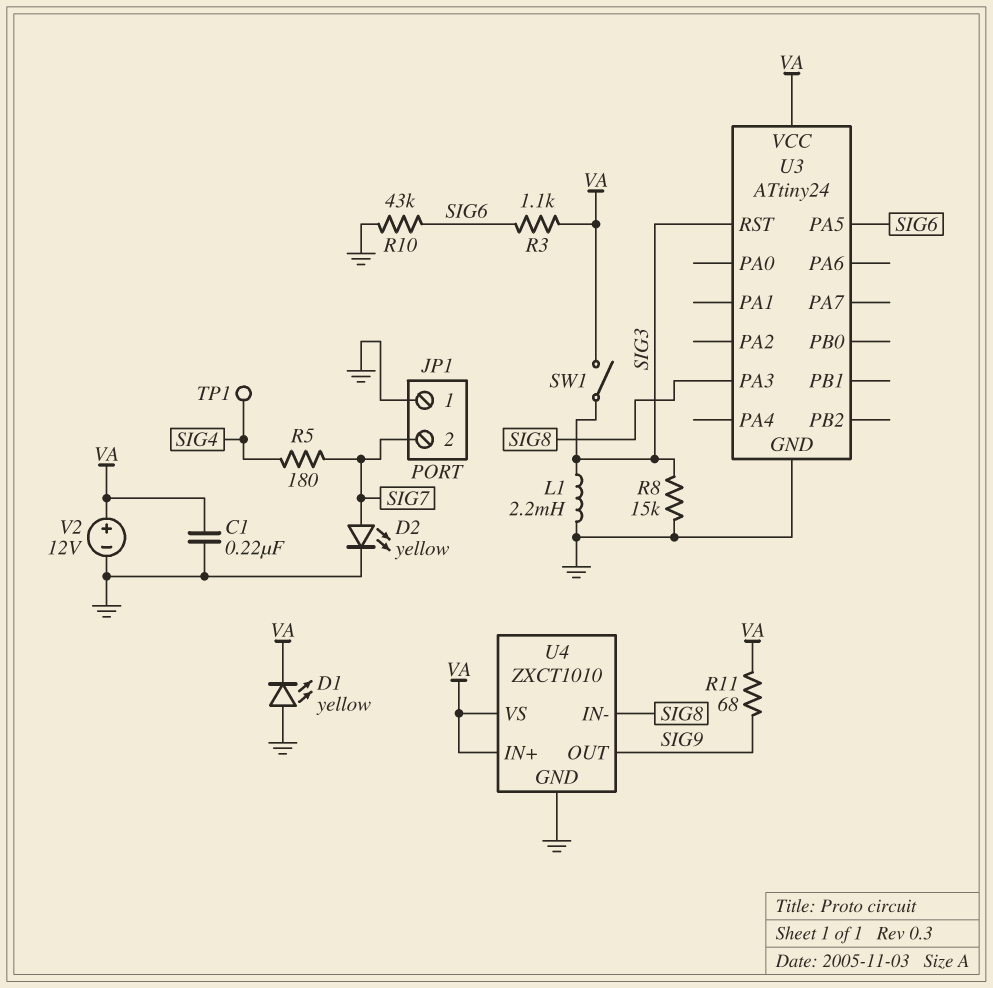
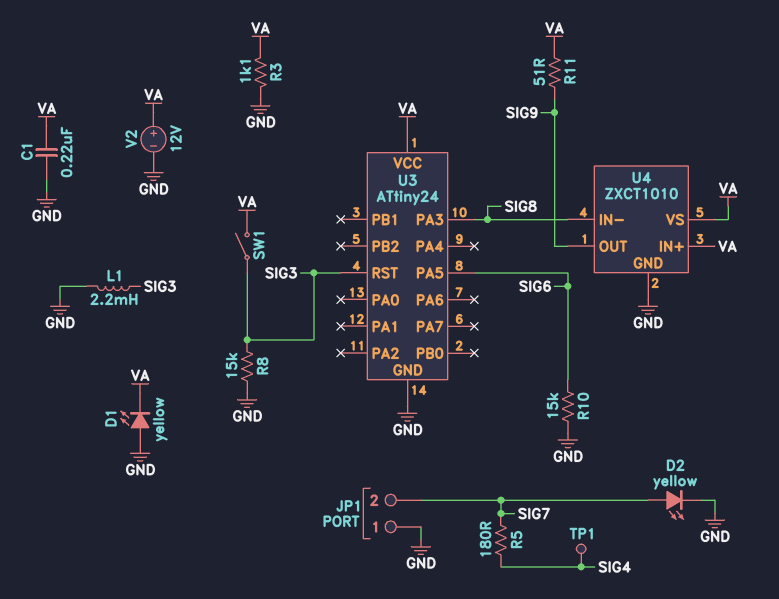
R3: 1.1k (SIG6, VA) -> 1.1k (GND, VA)
R10: 43k (GND, SIG6) -> 15k (GND, SIG6)
R11: 68 (SIG9, VA) -> 51 (SIG9, VA)

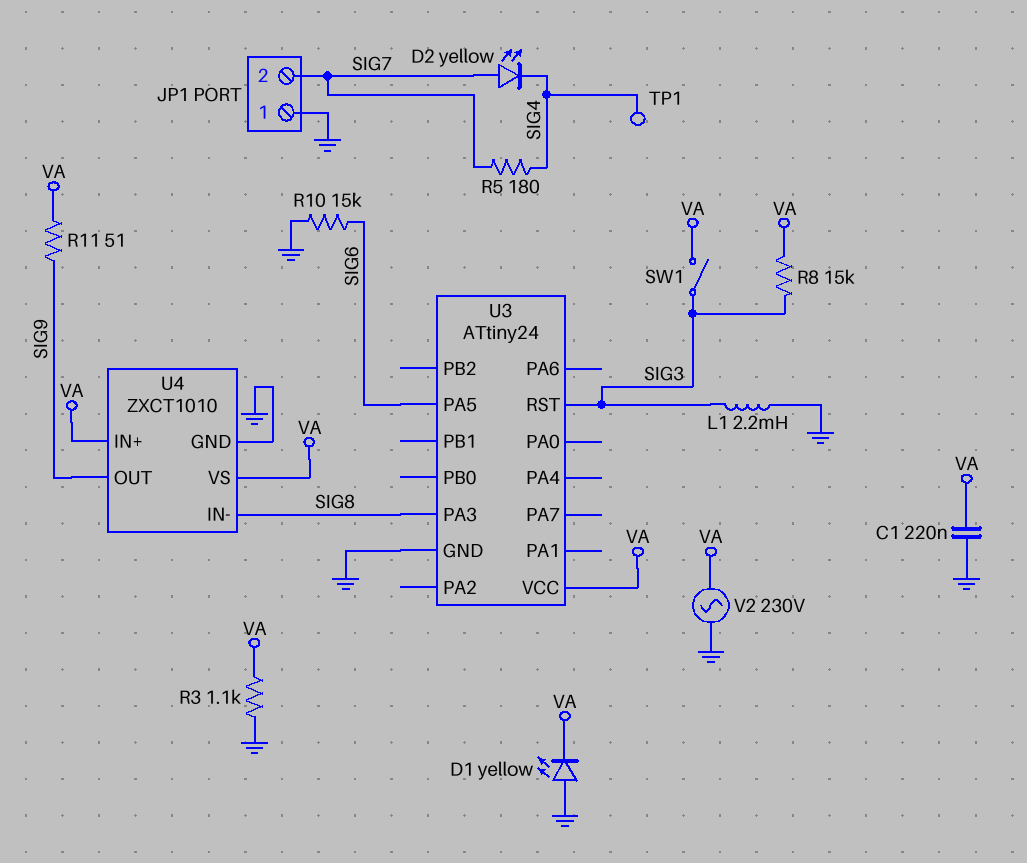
D2: LED yellow (A SIG7, K GND) -> LED yellow (A SIG7, K SIG4)
R8: 15k (GND, SIG3) -> 15k (SIG3, VA)
V2: 12V (plus VA, minus GND) -> AC 230V (GND, VA)

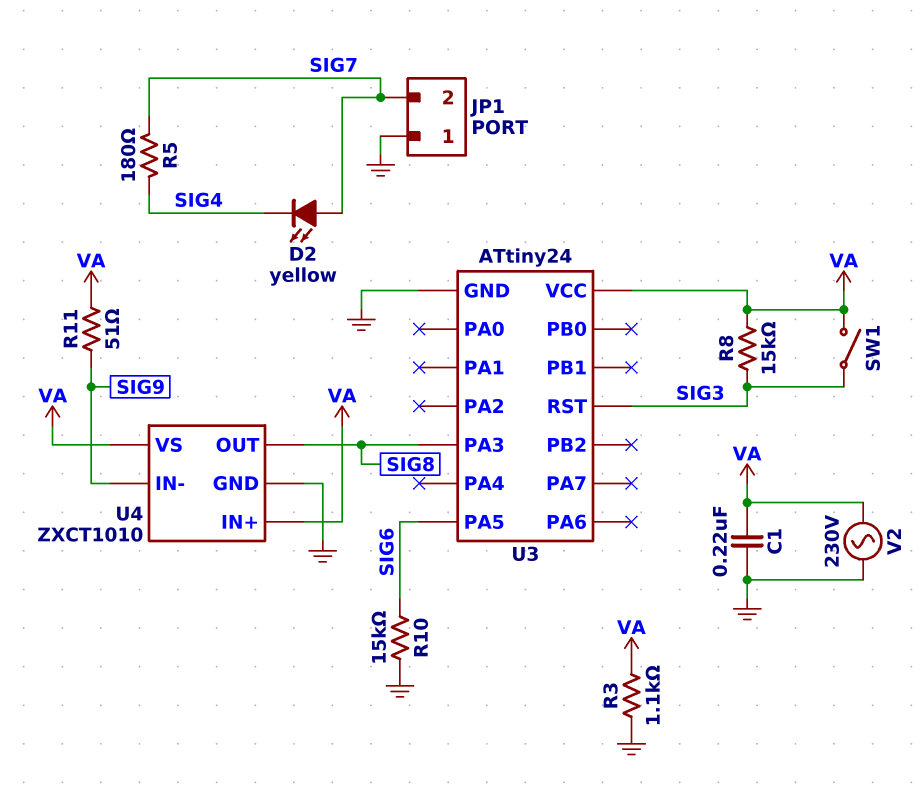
D1: LED yellow (A GND, K VA) -> none
L1: 2.2mH (GND, SIG3) -> none
TP1: test point (SIG4) -> none
U4 pin IN-: SIG8 -> SIG9
U4 pin OUT: SIG9 -> SIG8

